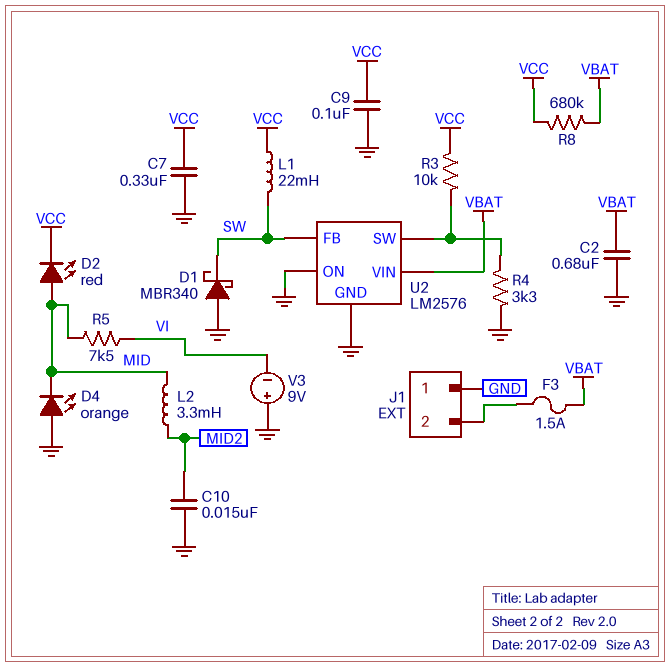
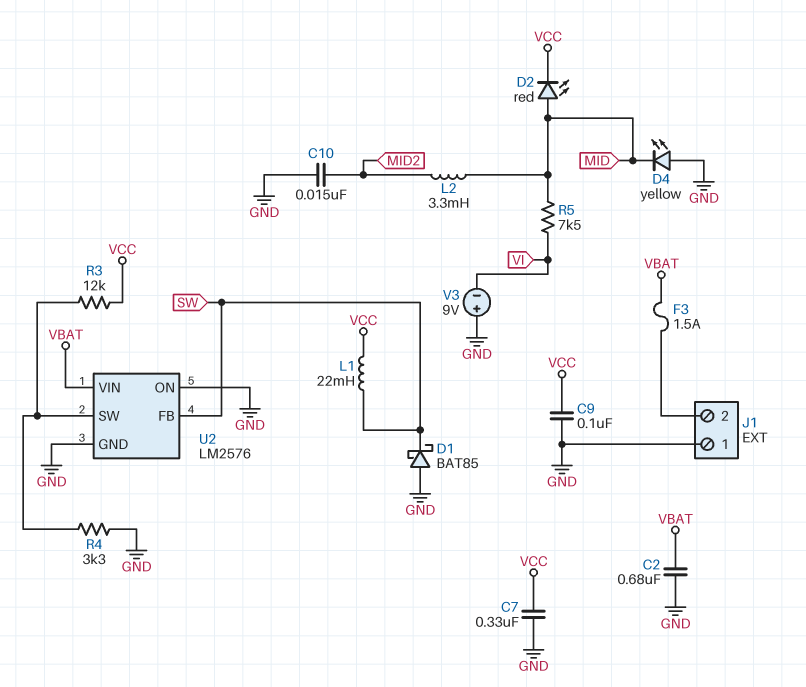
D1: schottky MBR340 (A GND, K SW) -> schottky BAT85 (A GND, K SW)
D4: LED orange (A GND, K MID) -> LED yellow (A GND, K MID)
R3: 10k (U2/SW, VCC) -> 12k (U2/SW, VCC)
R8: 680k (VBAT, VCC) -> none

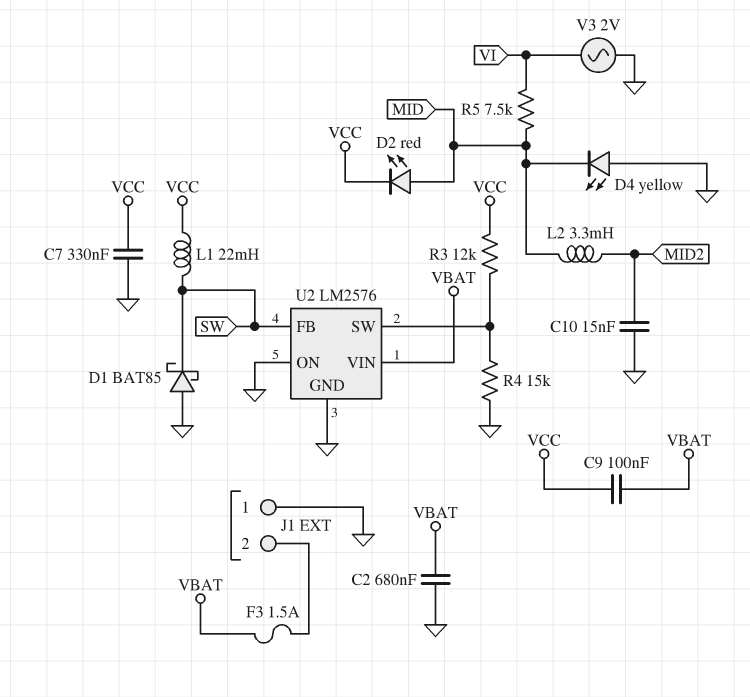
C9: 100nF (GND, VCC) -> 100nF (VBAT, VCC)
R4: 3.3k (GND, U2/SW) -> 15k (GND, U2/SW)
V3: 9V (plus GND, minus VI) -> AC 2V (GND, VI)

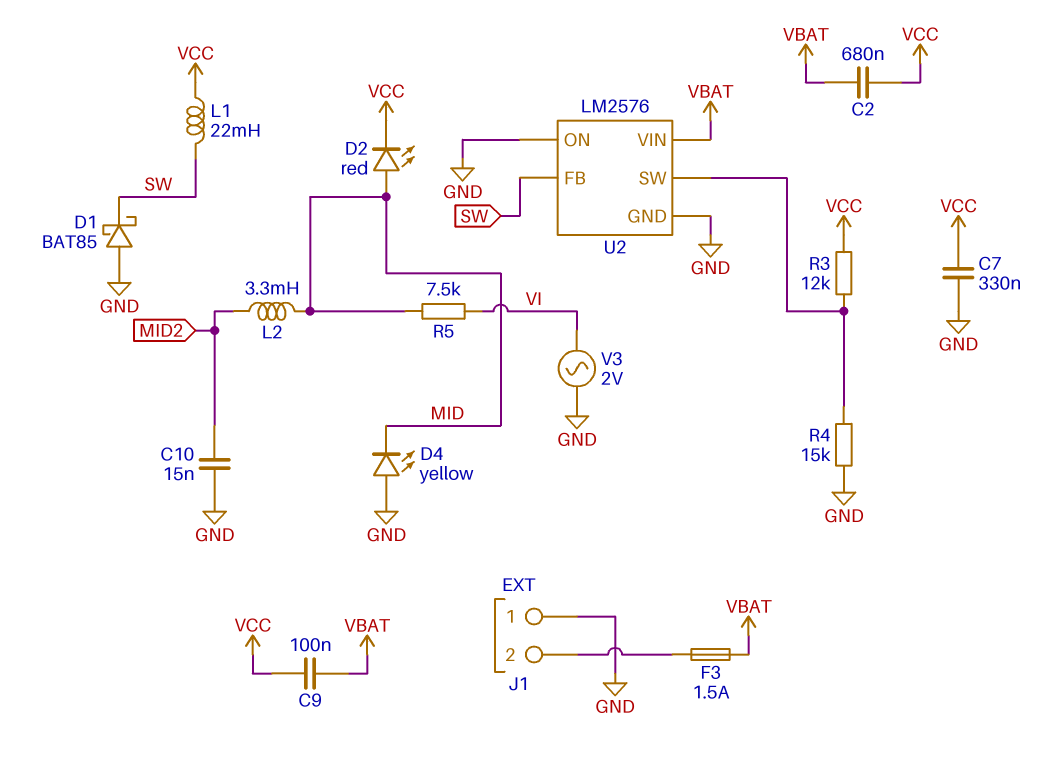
C2: 680nF (GND, VBAT) -> 680nF (VBAT, VCC)

